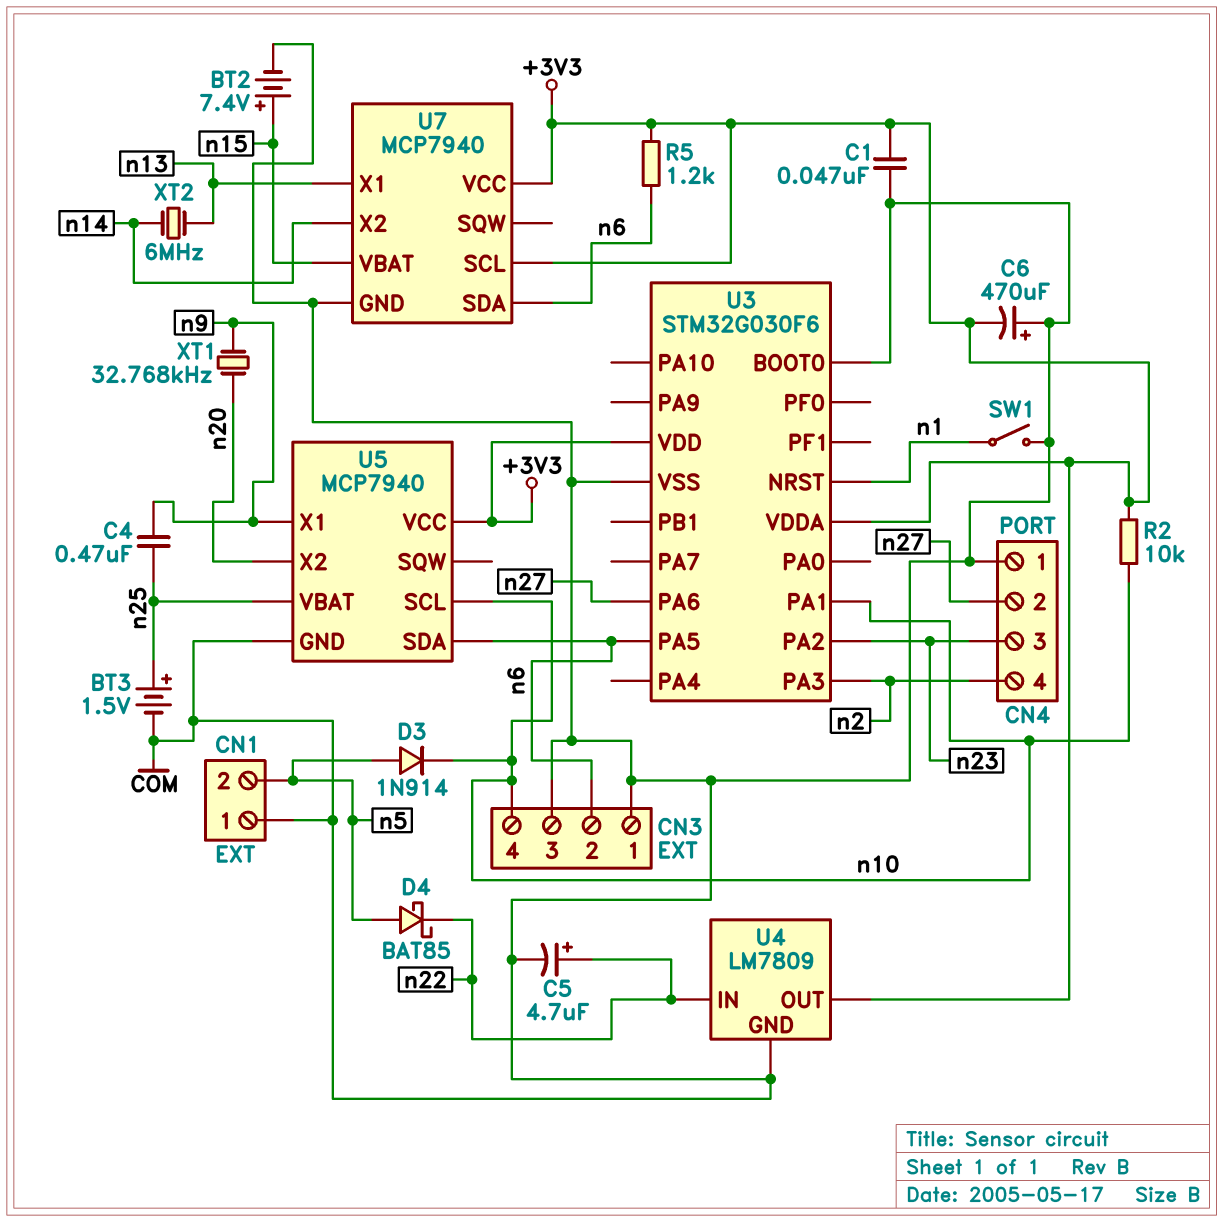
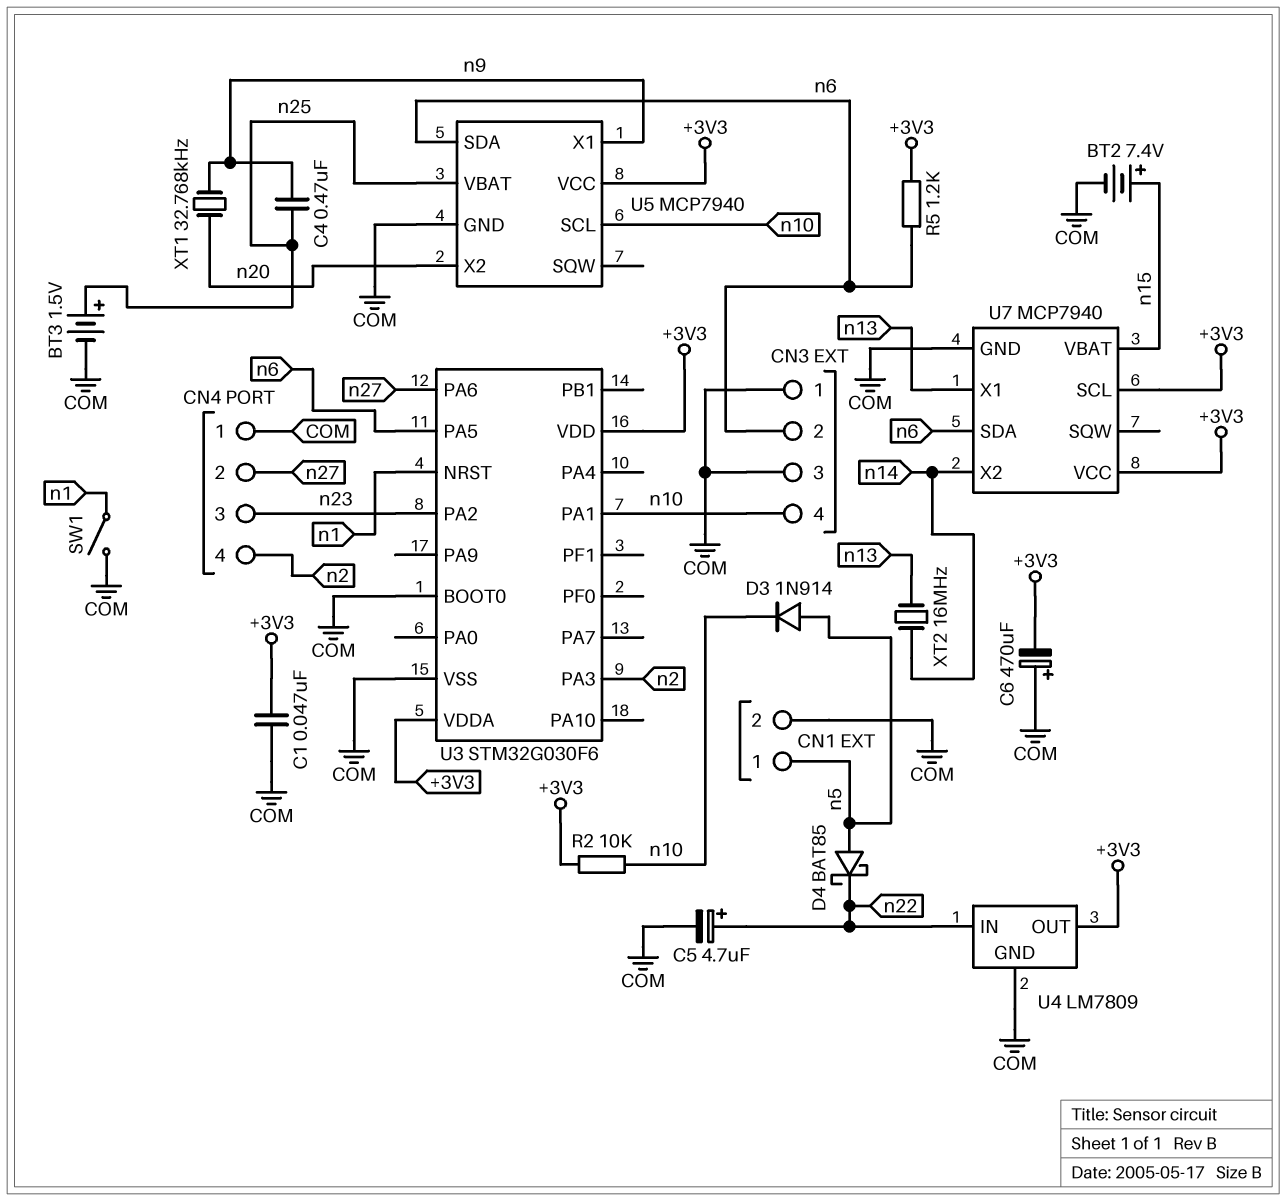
CN1 pin 1: COM -> n5
CN1 pin 2: n5 -> COM
XT2: 6MHz (n13, n14) -> 16MHz (n13, n14)

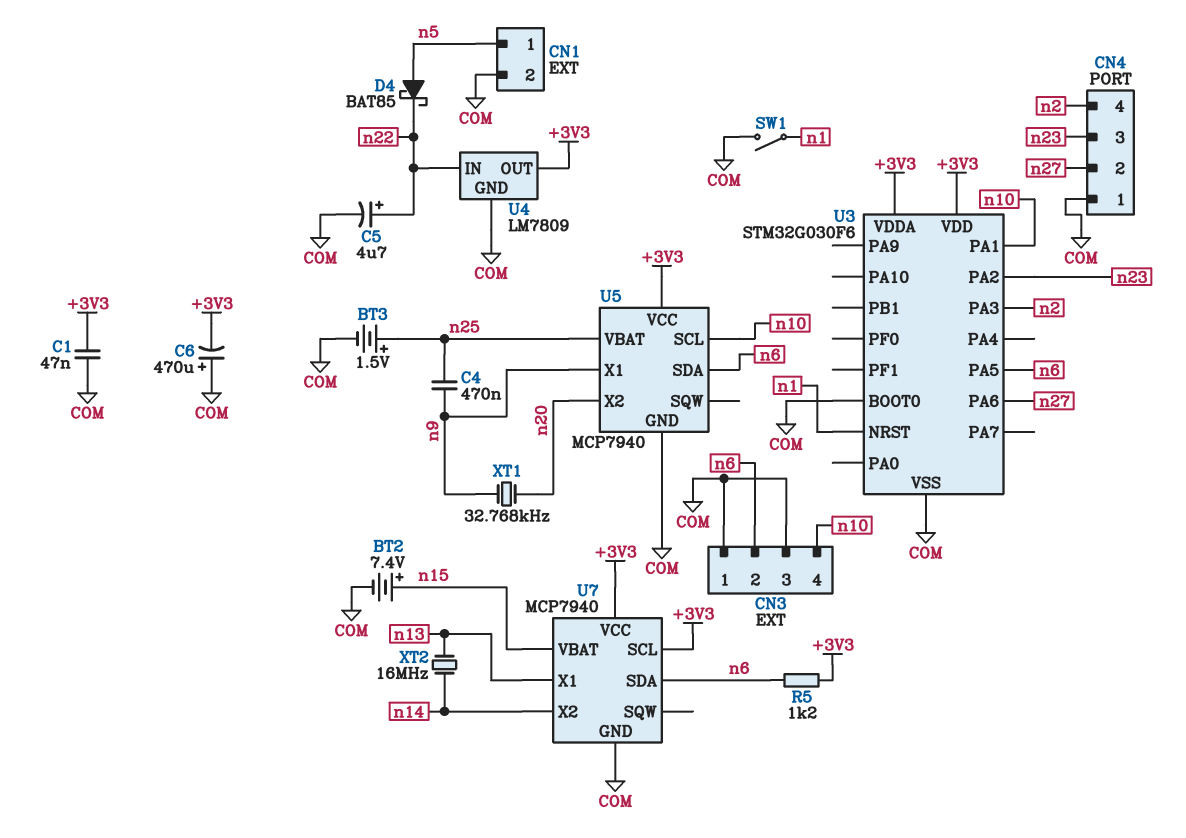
D3: diode 1N914 (A n5, K n10) -> none
R2: 10k (+3V3, n10) -> none

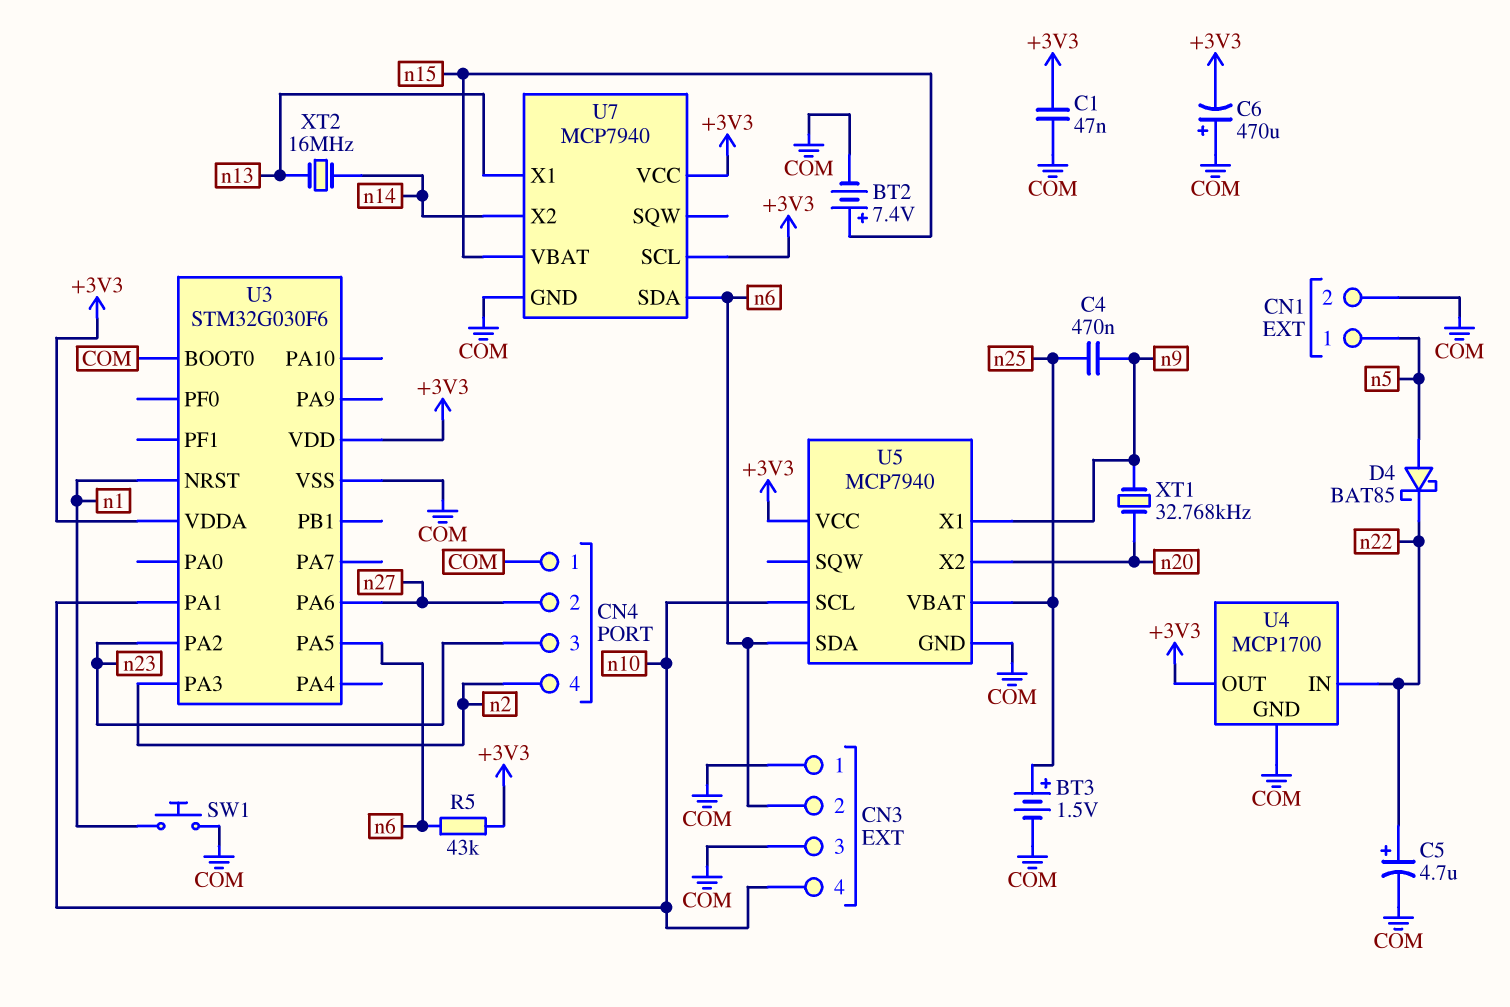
R5: 1.2k (+3V3, n6) -> 43k (+3V3, n6)
SW1: switch (COM, n1) -> button (COM, n1)
U4: LM7809 -> MCP1700

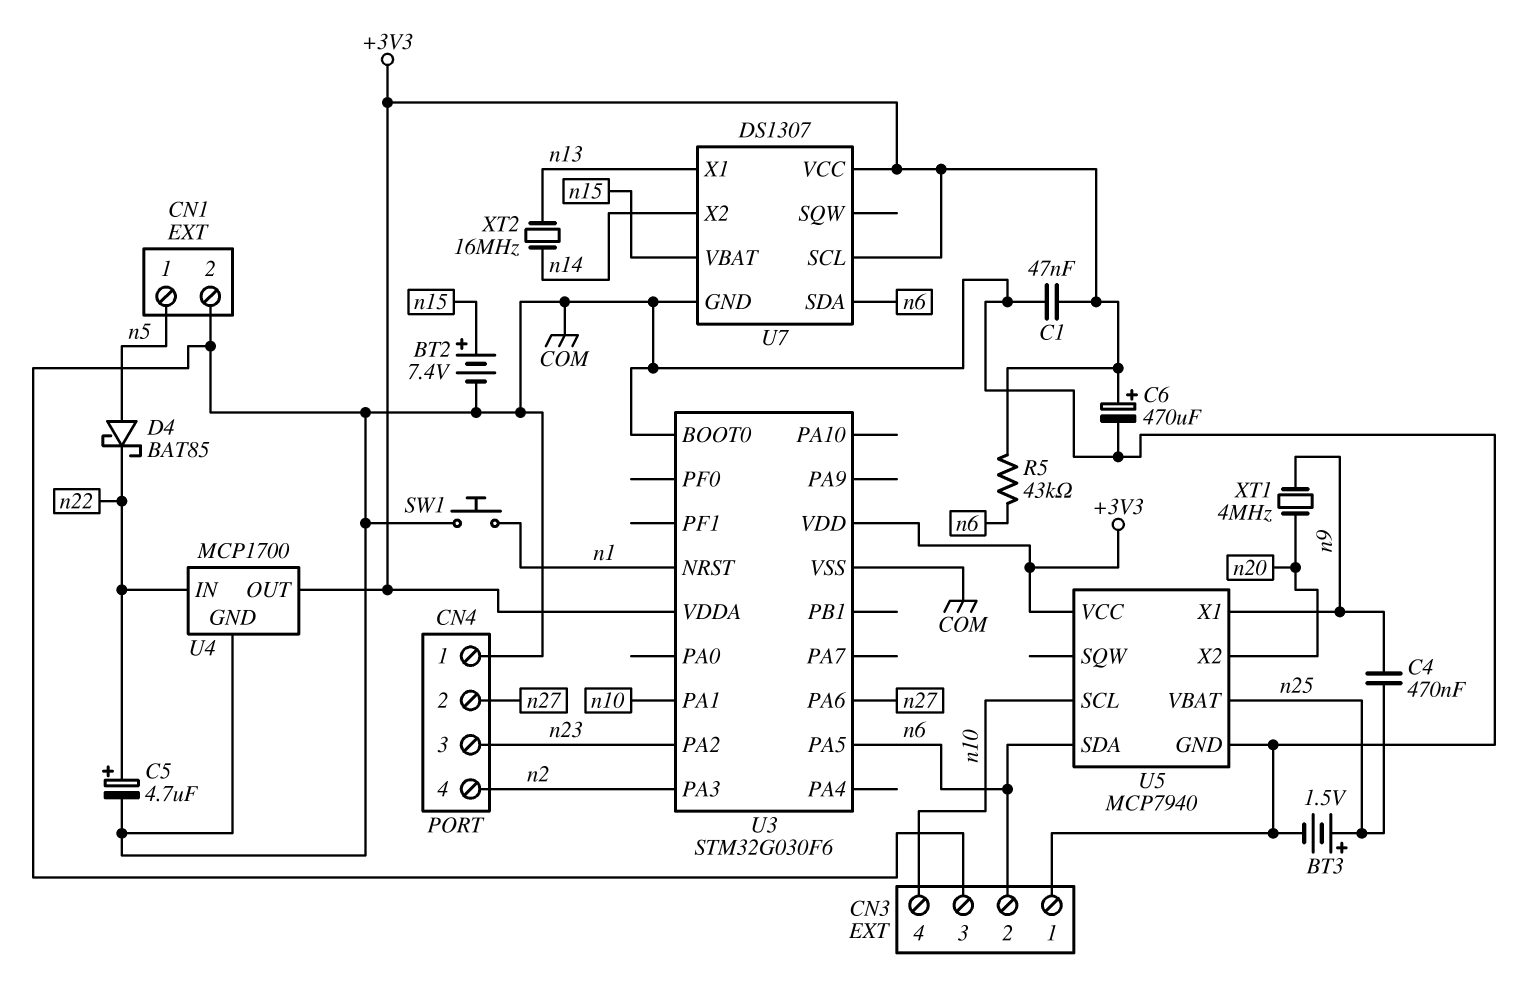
C6: 470uF (plus COM, minus +3V3) -> 470uF (plus +3V3, minus COM)
U7: MCP7940 -> DS1307
XT1: 32.768kHz (n9, n20) -> 4MHz (n9, n20)

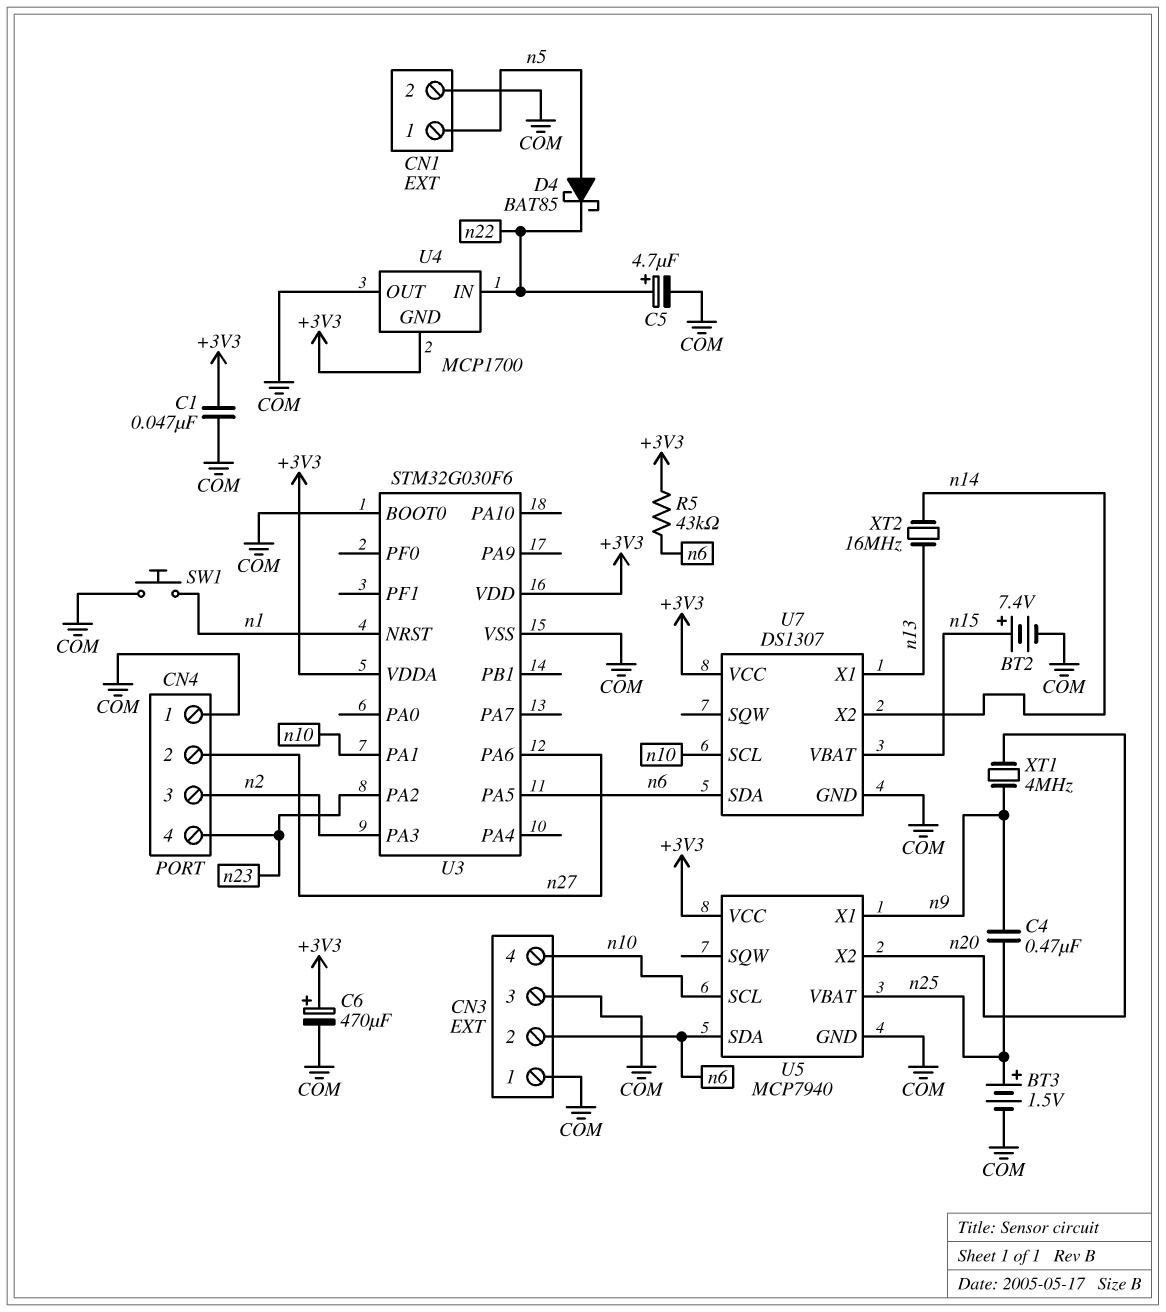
CN4 pin 3: n23 -> n2
CN4 pin 4: n2 -> n23
U4 pin GND: COM -> +3V3
U4 pin OUT: +3V3 -> COM
U7 pin SCL: +3V3 -> n10

